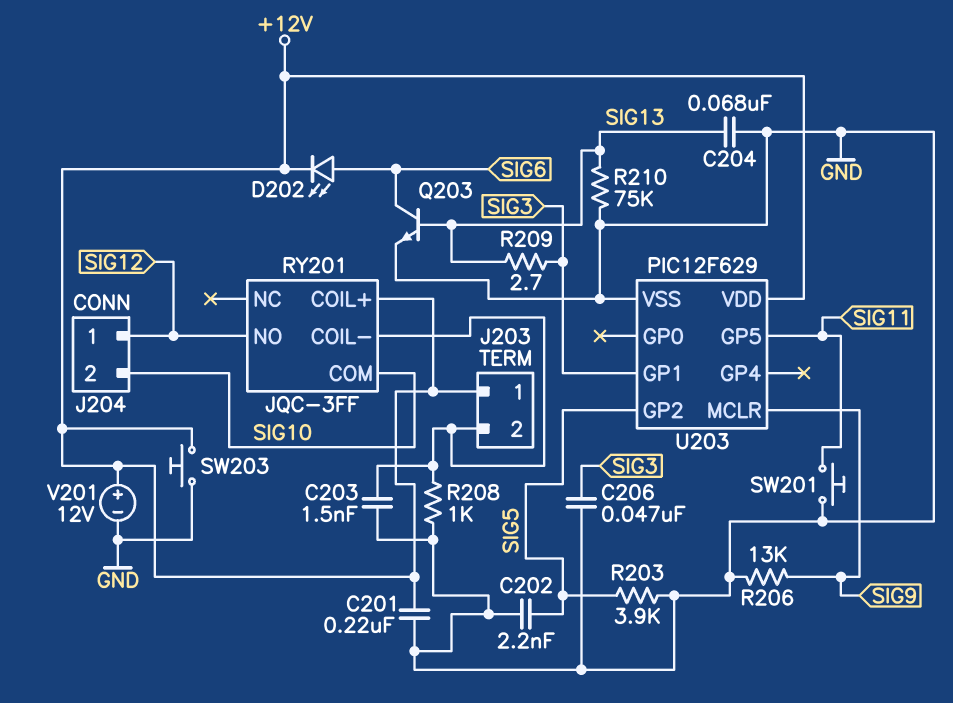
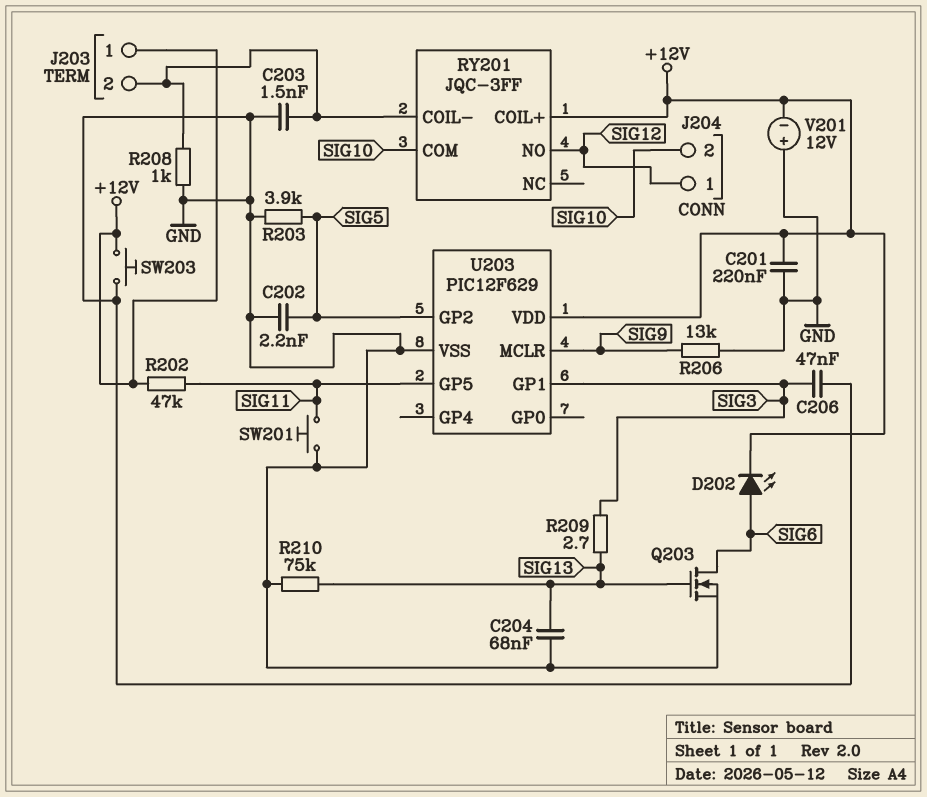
Q203: NPN (B SIG13, C SIG6, E GND) -> NMOS (G SIG13, D SIG6, S GND)
R202: none -> 47k (+12V, SIG11)
V201: 12V (plus +12V, minus GND) -> 12V (plus GND, minus +12V)

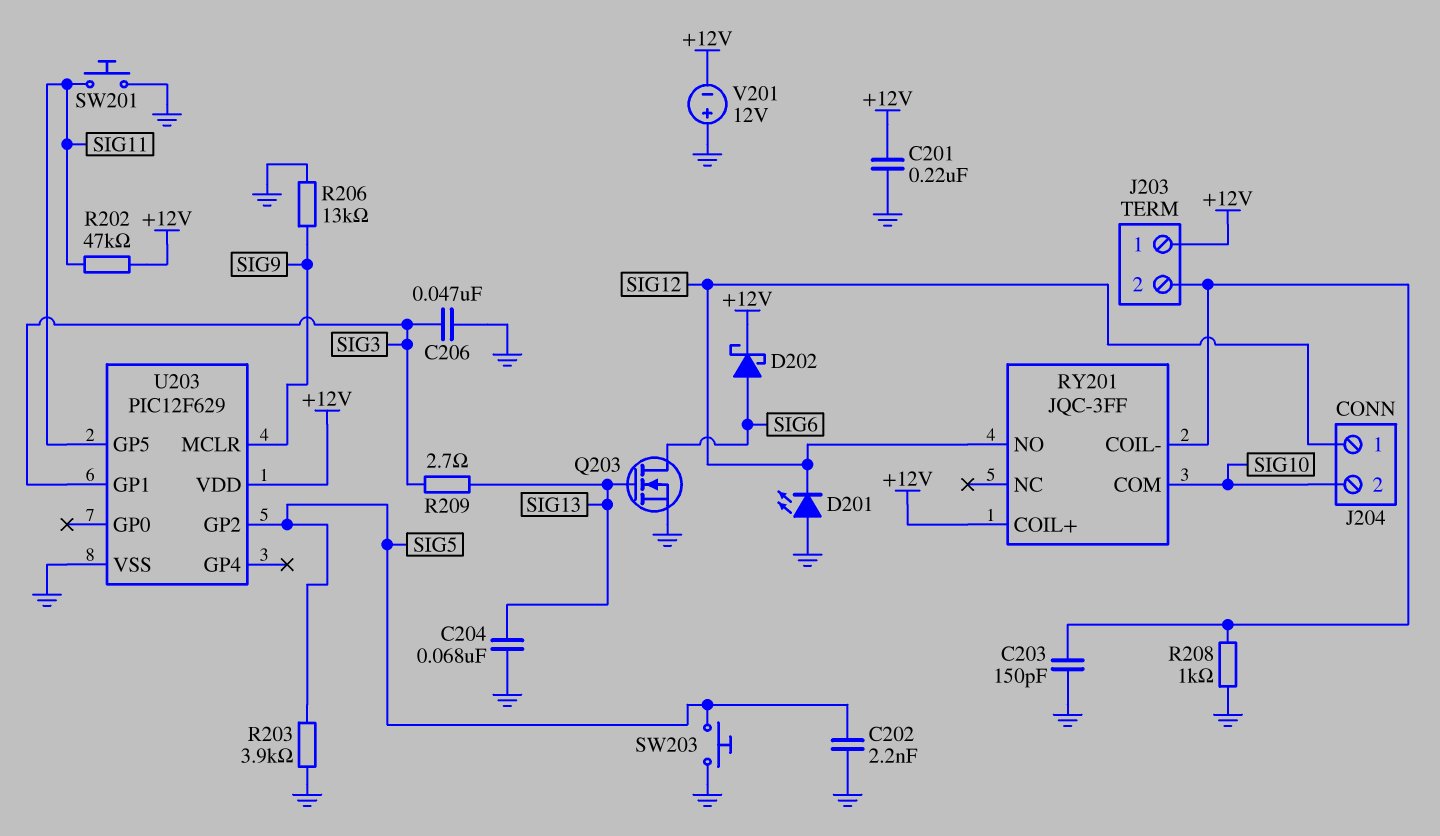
C203: 1.5nF (GND, J203/2) -> 150pF (GND, J203/2)
D201: none -> LED (A GND, K SIG12)
D202: LED (A SIG6, K +12V) -> schottky (A SIG6, K +12V)
R210: 75k (GND, SIG13) -> none
SW203: button (+12V, GND) -> button (GND, SIG5)

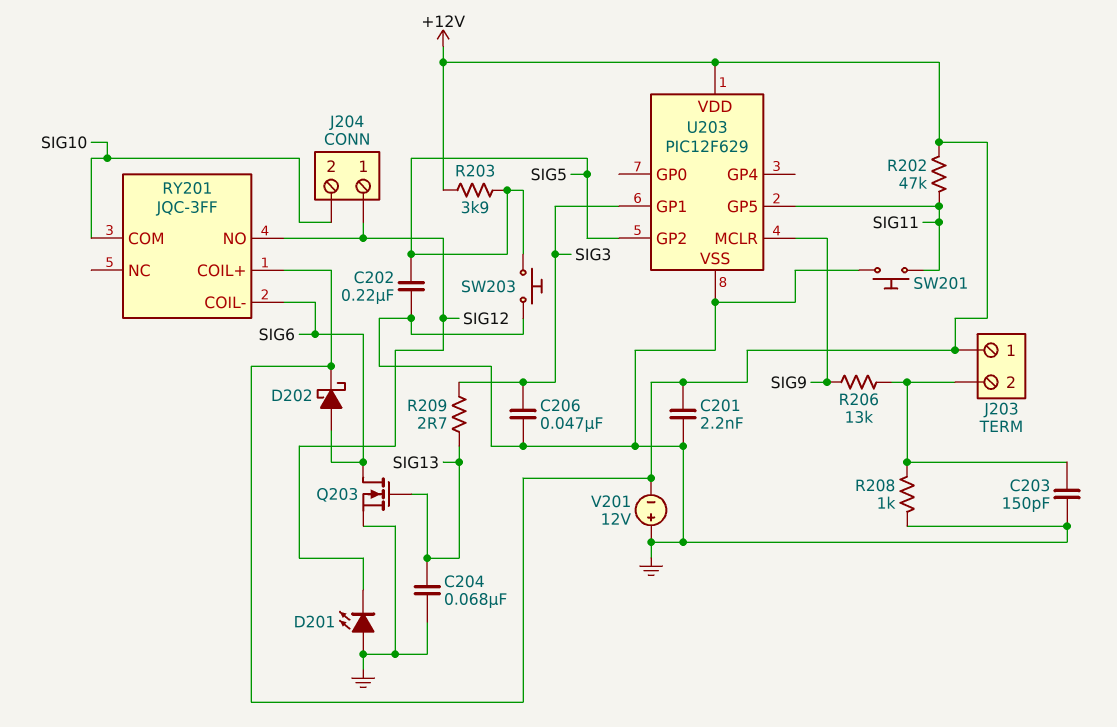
C201: 220nF (+12V, GND) -> 2.2nF (+12V, GND)
C202: 2.2nF (GND, SIG5) -> 220nF (GND, SIG5)
R203: 3.9k (GND, SIG5) -> 3.9k (+12V, SIG5)
R206: 13k (GND, SIG9) -> 13k (J203/2, SIG9)
RY201 pin COIL-: J203/2 -> SIG6

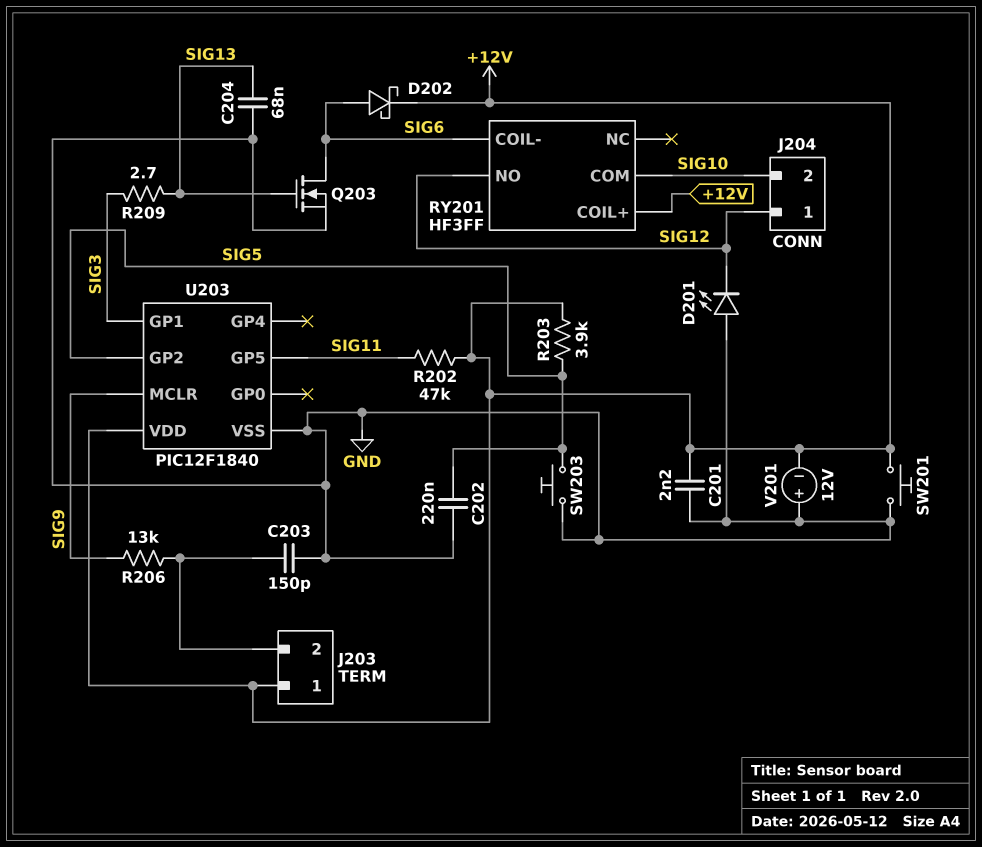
C206: 47nF (GND, SIG3) -> none
R208: 1k (GND, J203/2) -> none
RY201: JQC-3FF -> HF3FF
SW201: button (GND, SIG11) -> button (+12V, GND)
U203: PIC12F629 -> PIC12F1840

